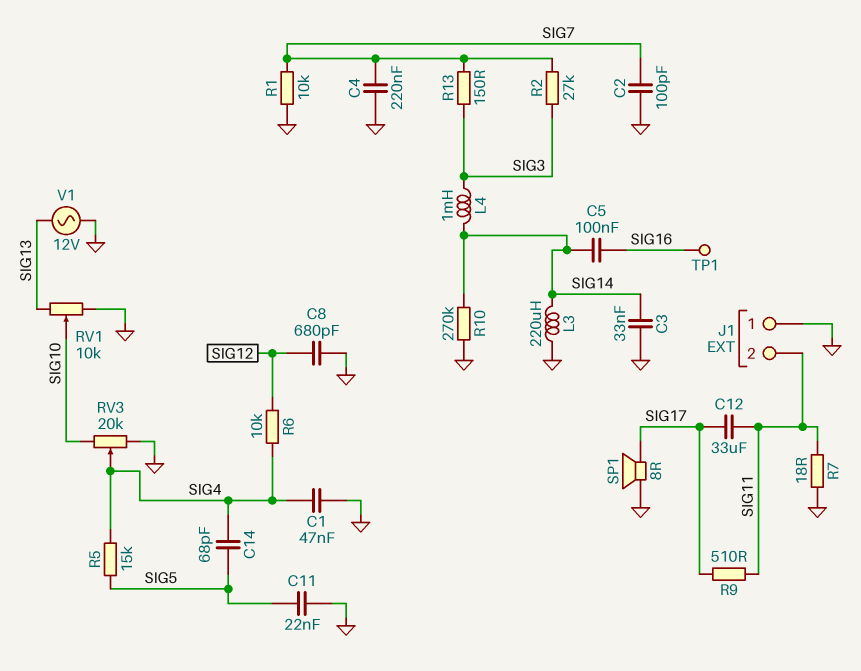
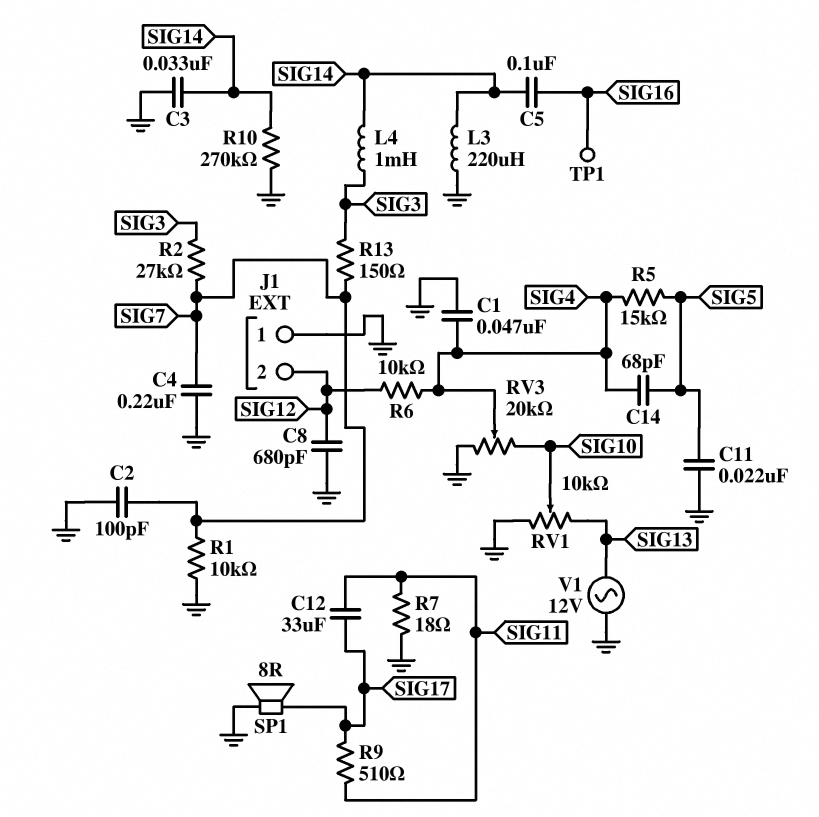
J1 pin 2: SIG11 -> SIG12

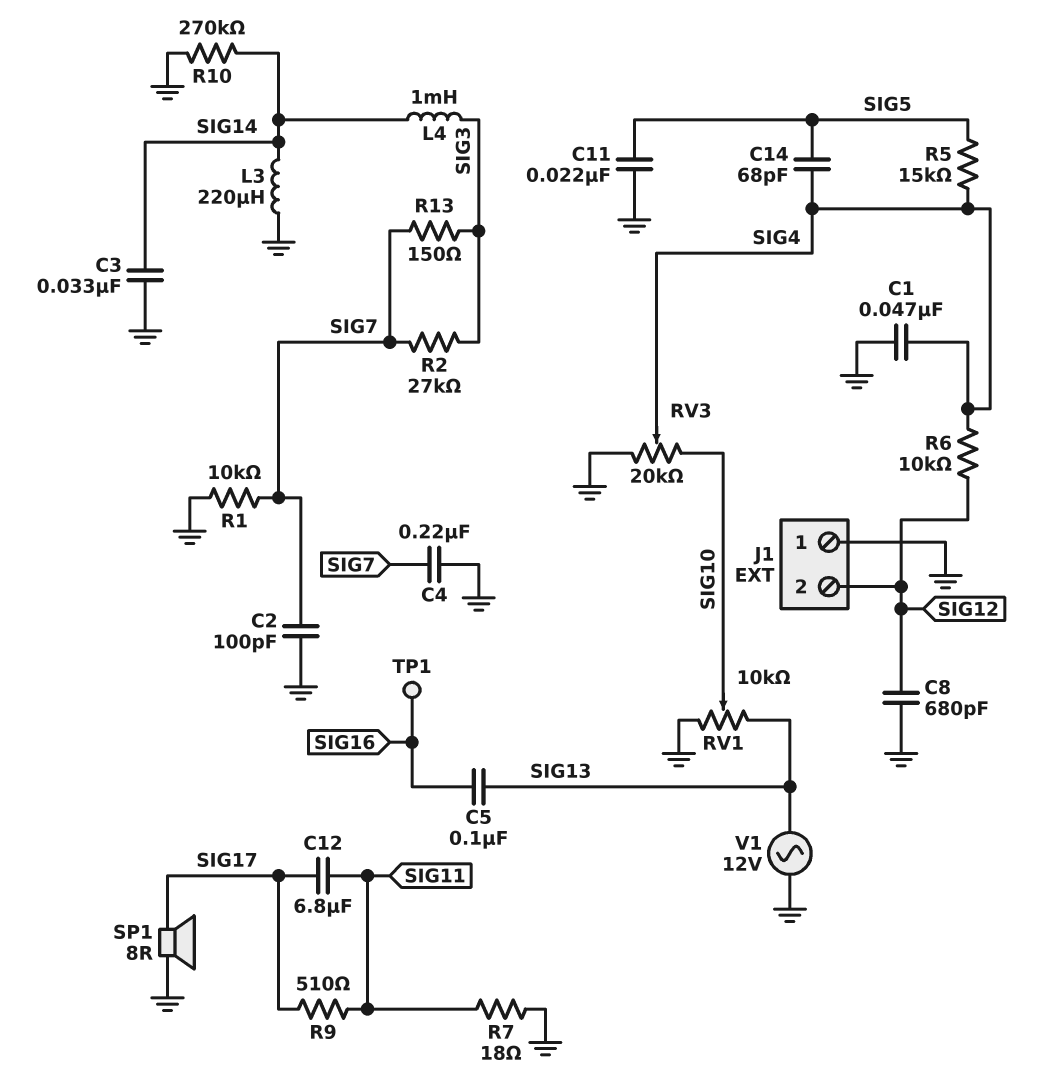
C5: 100nF (SIG14, SIG16) -> 100nF (SIG13, SIG16)
C12: 33uF (SIG11, SIG17) -> 6.8uF (SIG11, SIG17)

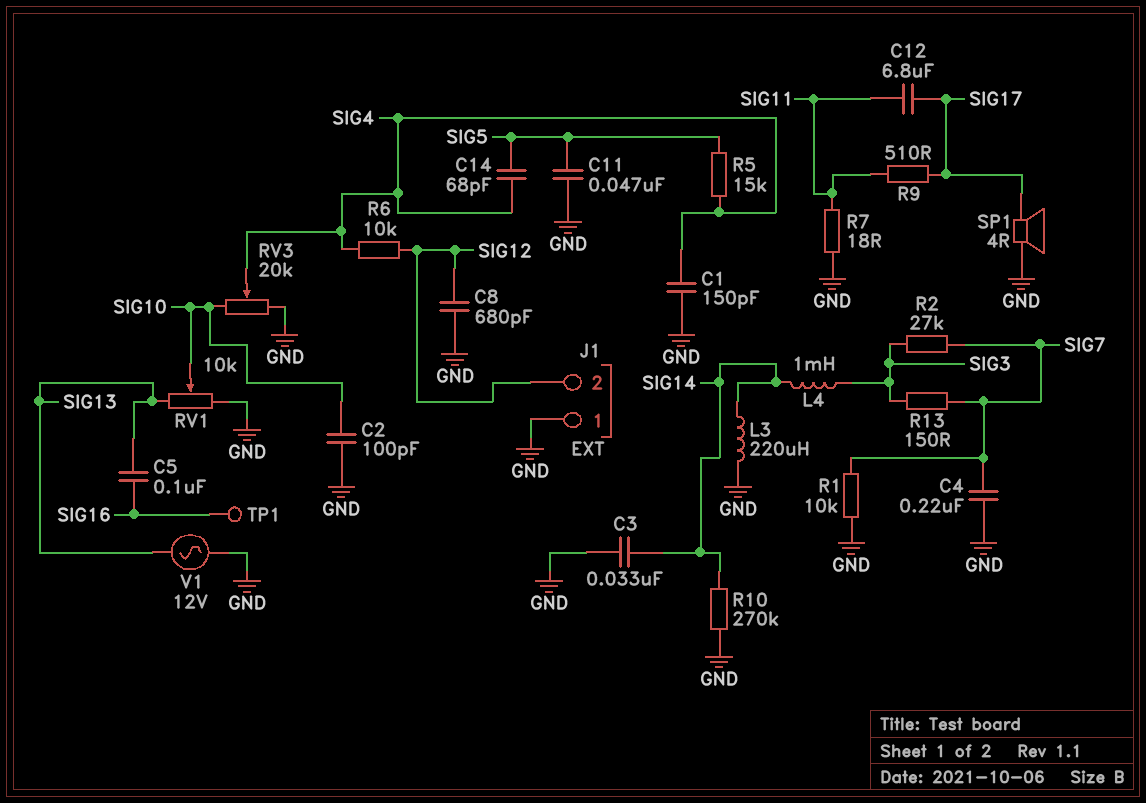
C1: 47nF (GND, SIG4) -> 150pF (GND, SIG4)
C2: 100pF (GND, SIG7) -> 100pF (GND, SIG10)
C11: 22nF (GND, SIG5) -> 47nF (GND, SIG5)
SP1: speaker 8R (GND, SIG17) -> speaker 4R (GND, SIG17)

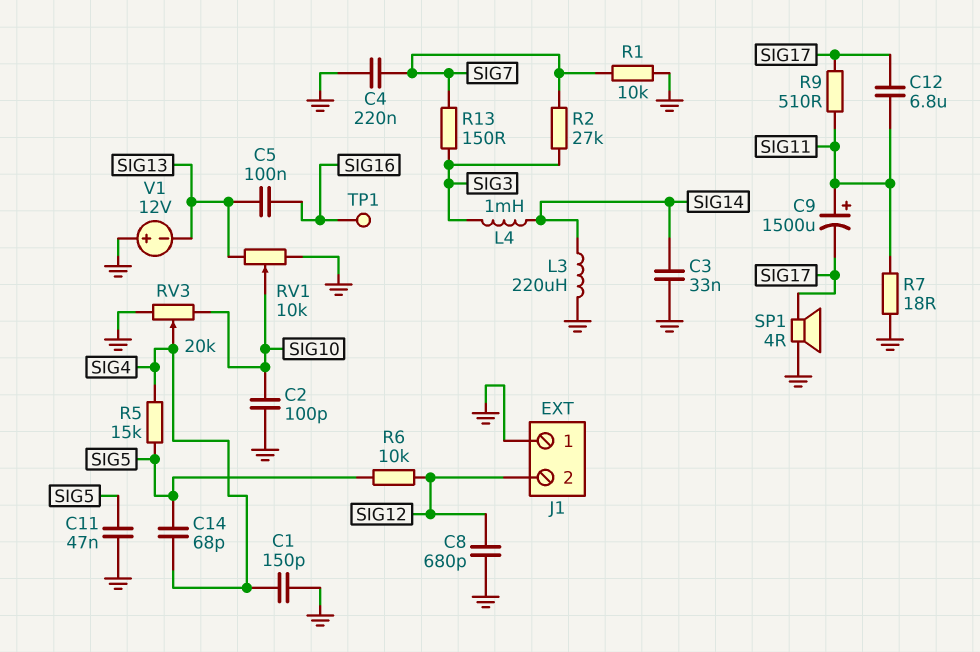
C9: none -> 1500uF (plus SIG11, minus SIG17)
R6: 10k (SIG4, SIG12) -> 10k (SIG5, SIG12)
R10: 270k (GND, SIG14) -> none
V1: AC 12V (GND, SIG13) -> 12V (plus GND, minus SIG13)

